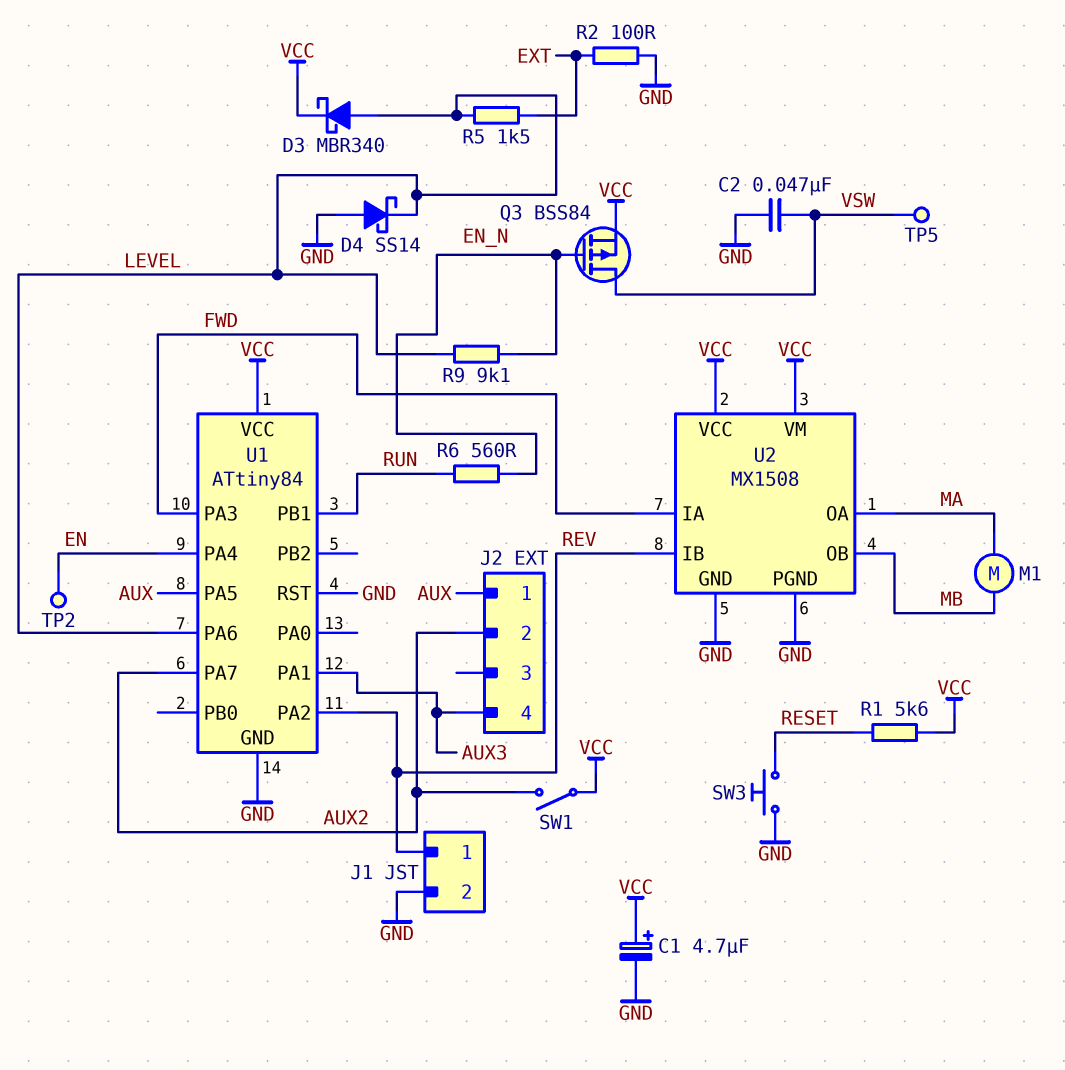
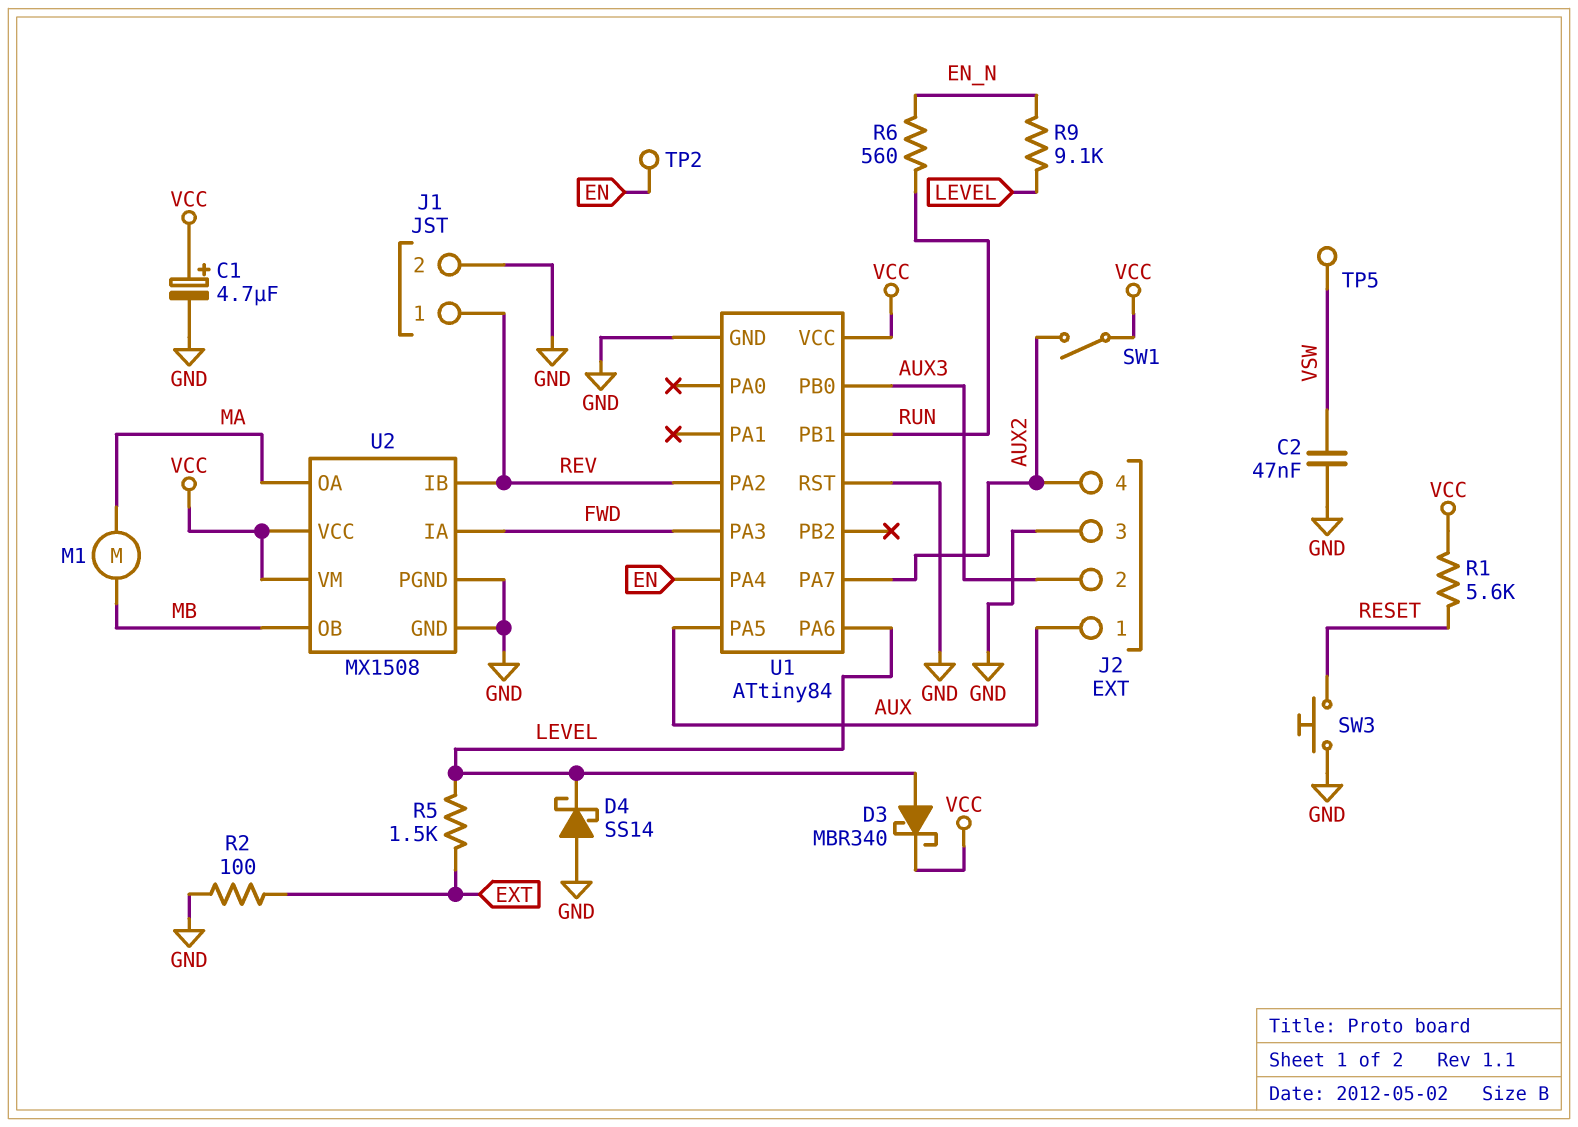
J2 pin 2: AUX2 -> AUX3
J2 pin 3: none -> GND
J2 pin 4: AUX3 -> AUX2
Q3: PMOS BSS84 (G EN_N, D VSW, S VCC) -> none
U1 pin PA1: AUX3 -> none
U1 pin PB0: none -> AUX3

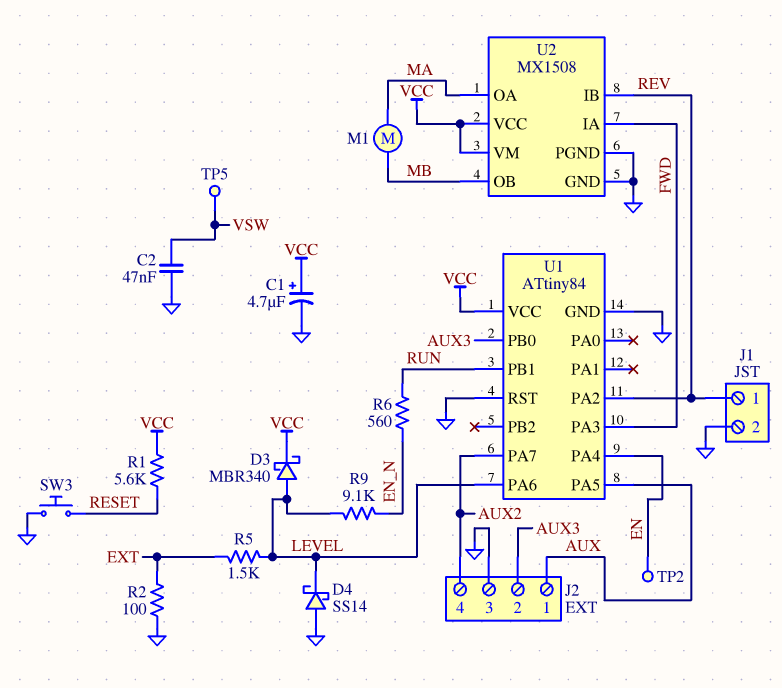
SW1: switch (AUX2, VCC) -> none

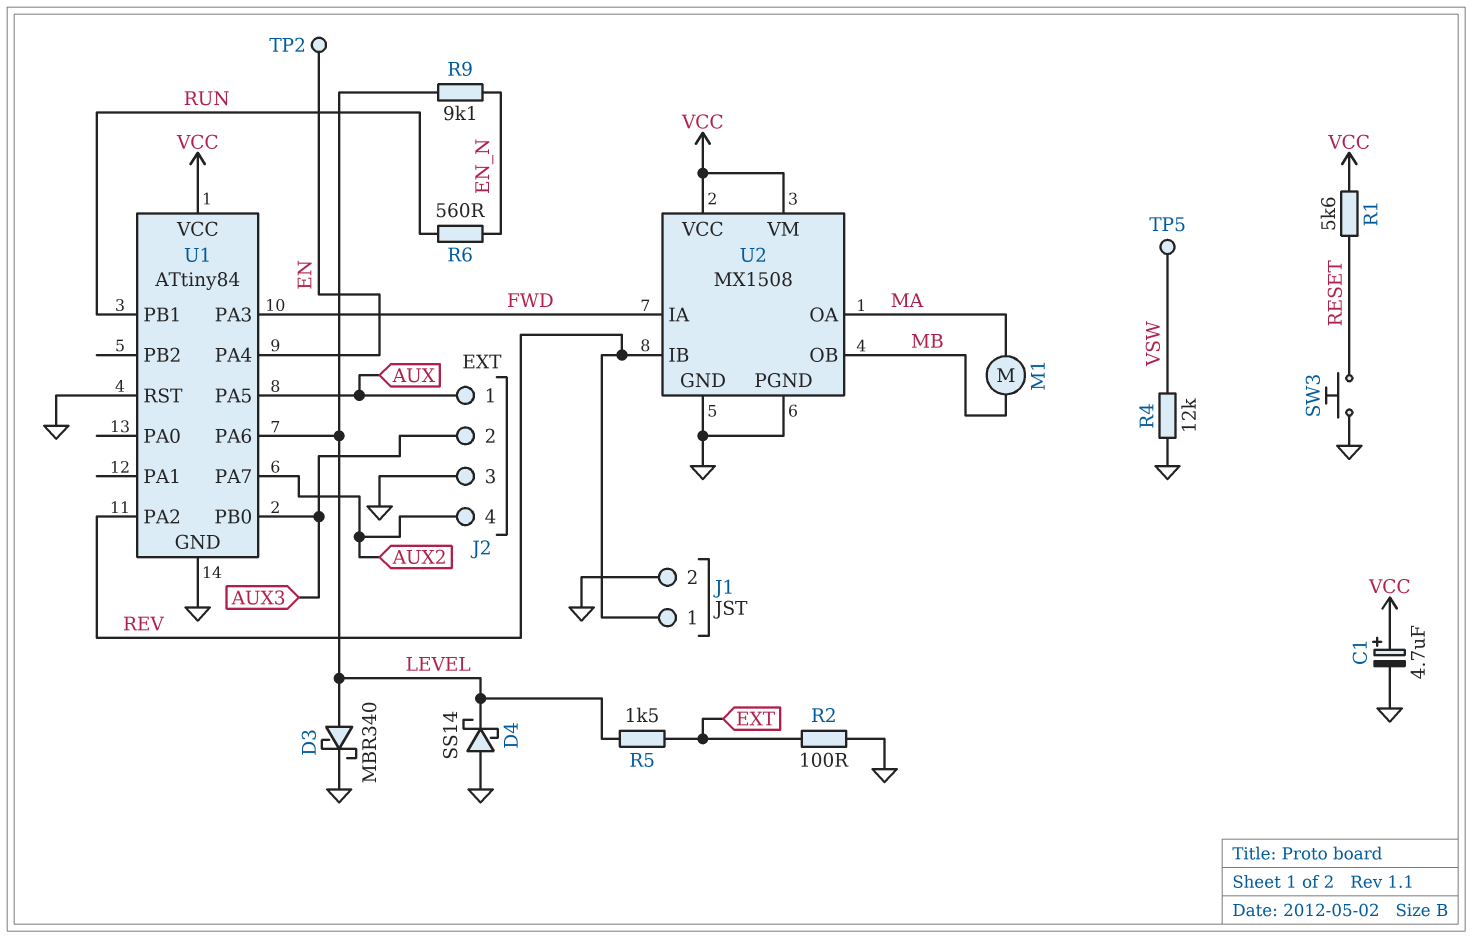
C2: 47nF (GND, VSW) -> none
D3: schottky MBR340 (A LEVEL, K VCC) -> schottky MBR340 (A LEVEL, K GND)
R4: none -> 12k (GND, VSW)

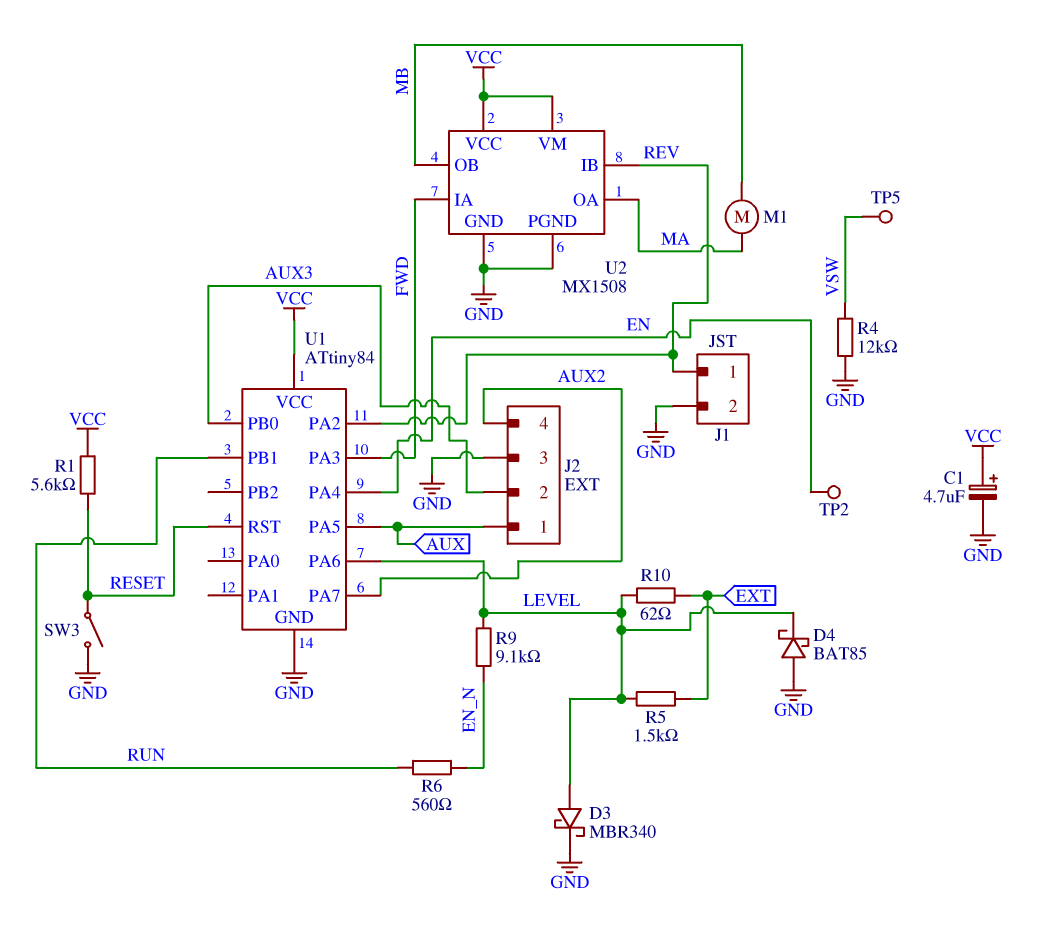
D4: schottky SS14 (A GND, K LEVEL) -> schottky BAT85 (A GND, K LEVEL)
R2: 100 (EXT, GND) -> none
R10: none -> 62 (EXT, LEVEL)
SW3: button (GND, RESET) -> switch (GND, RESET)
U1 pin RST: GND -> RESET

